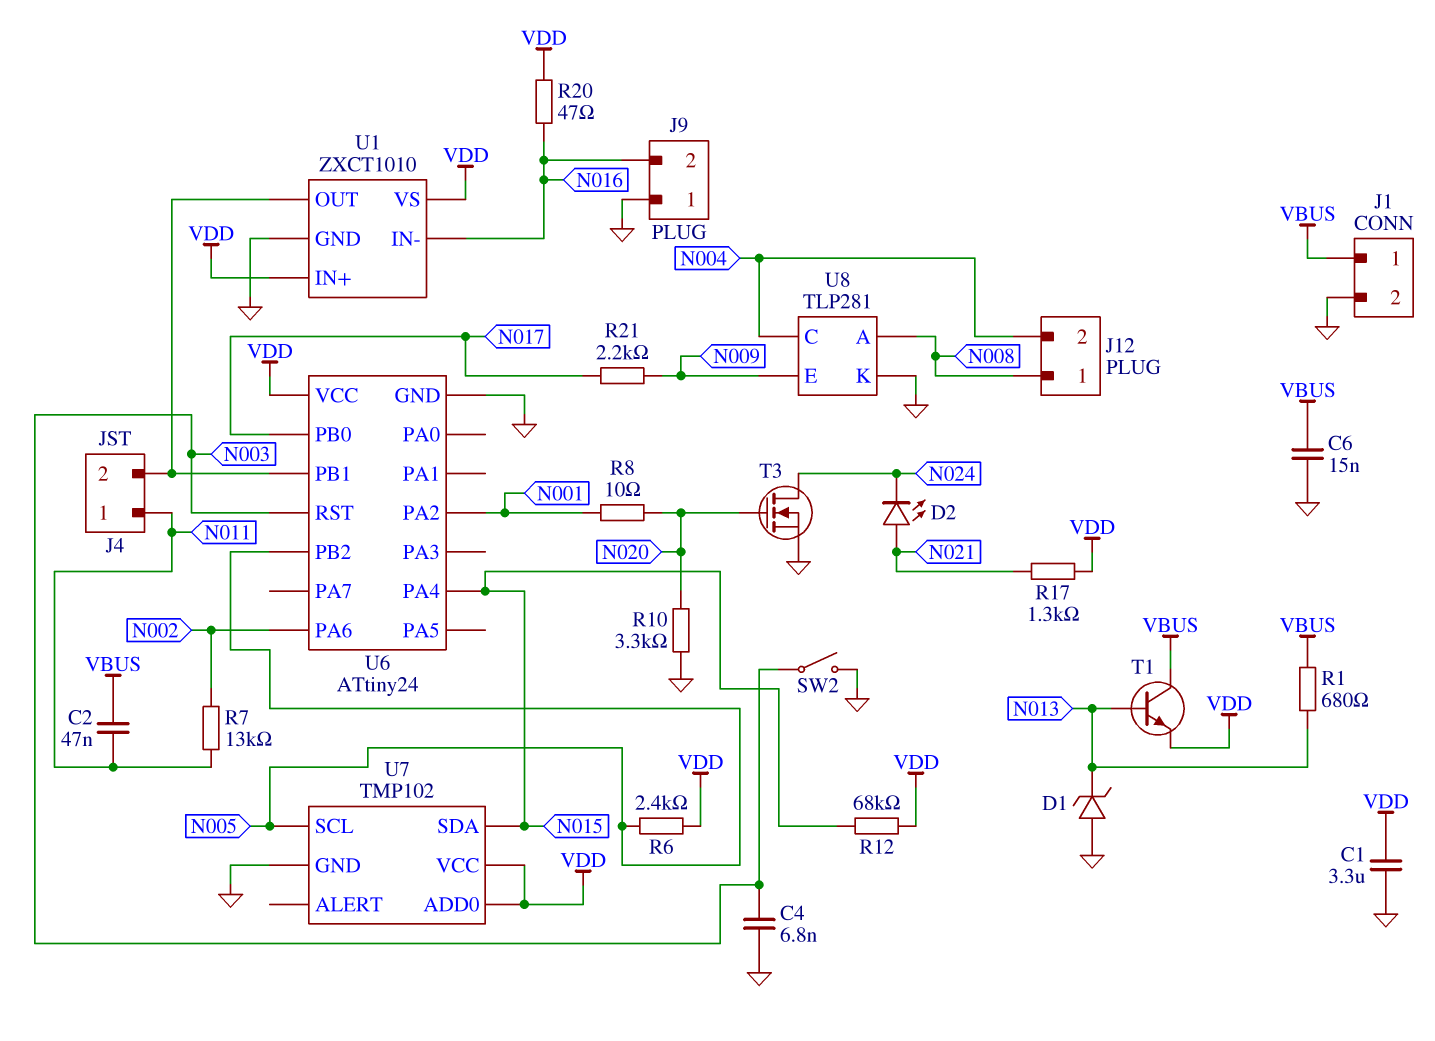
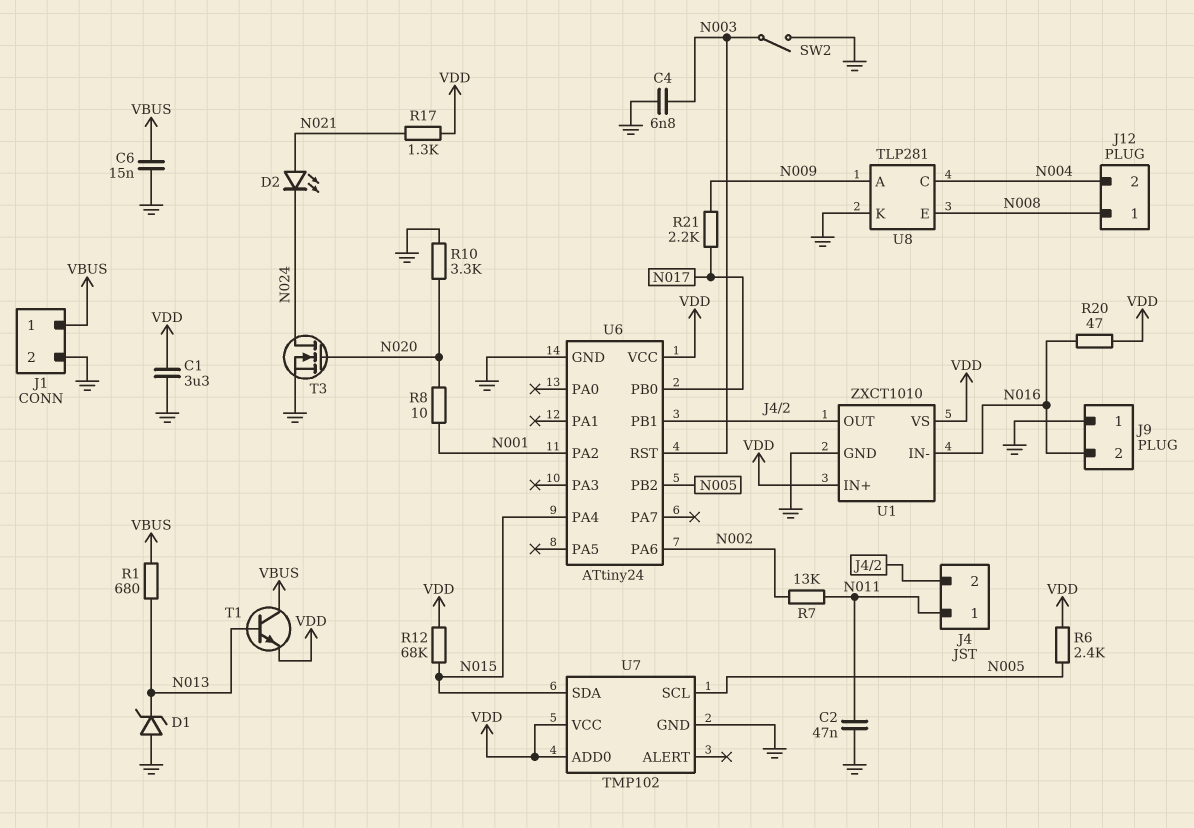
C2: 47nF (N011, VBUS) -> 47nF (GND, N011)
U8 pin A: N008 -> N009
U8 pin E: N009 -> N008

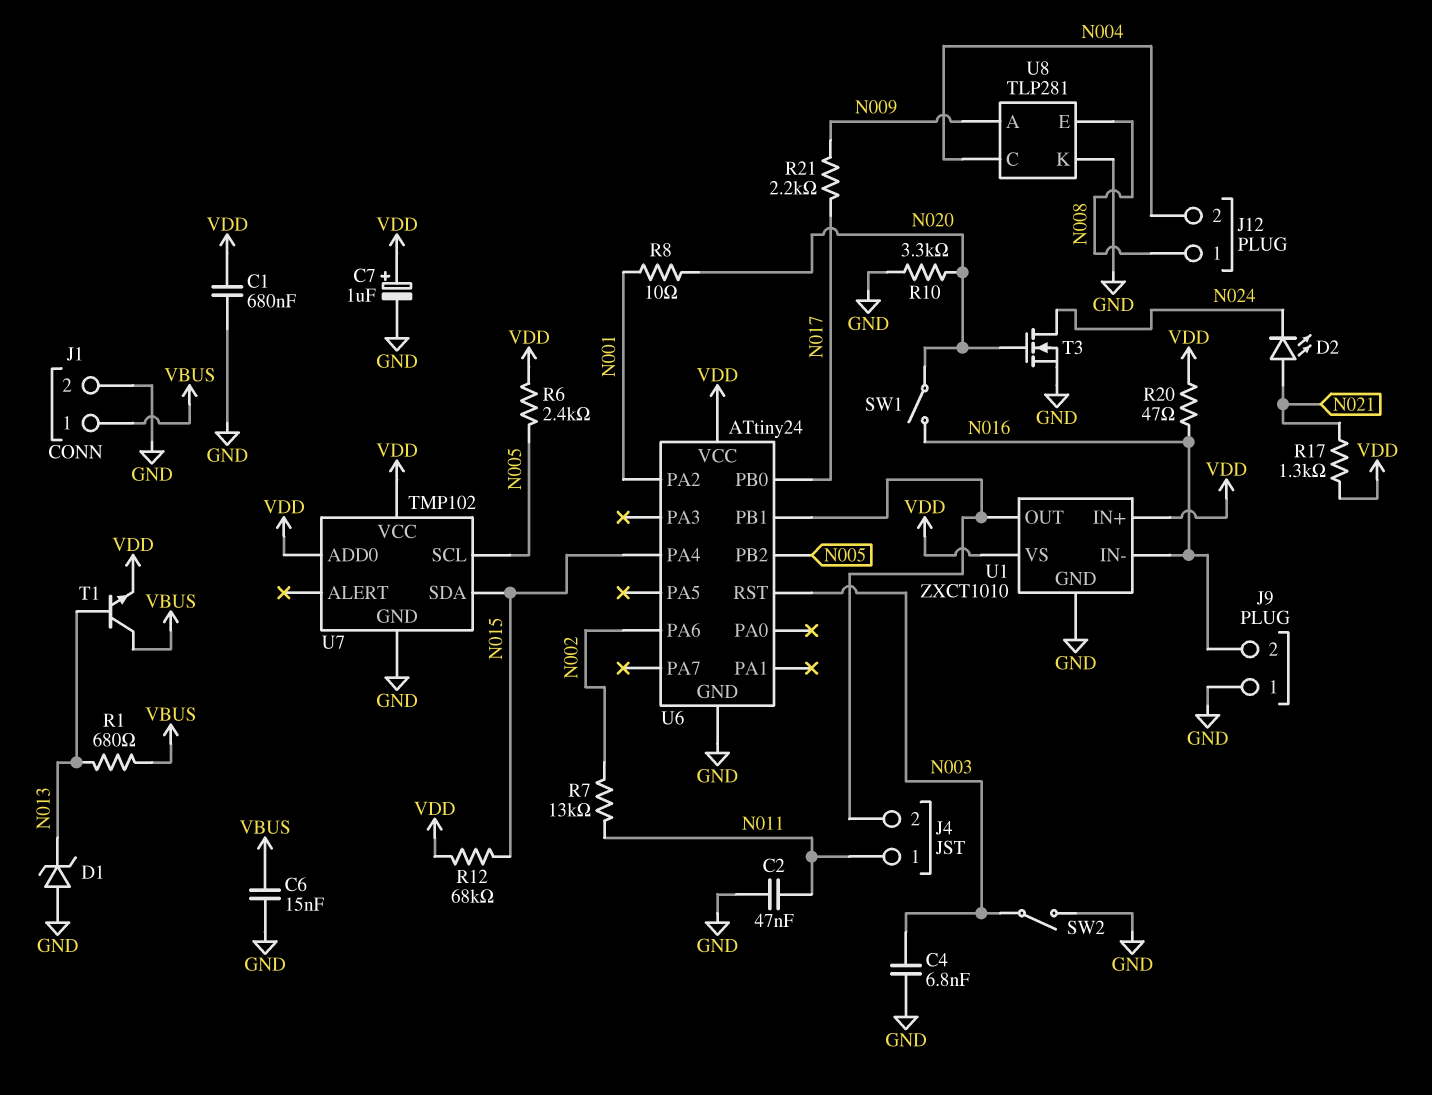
C1: 3.3uF (GND, VDD) -> 680nF (GND, VDD)
C7: none -> 1uF (plus VDD, minus GND)
SW1: none -> switch (N016, N020)

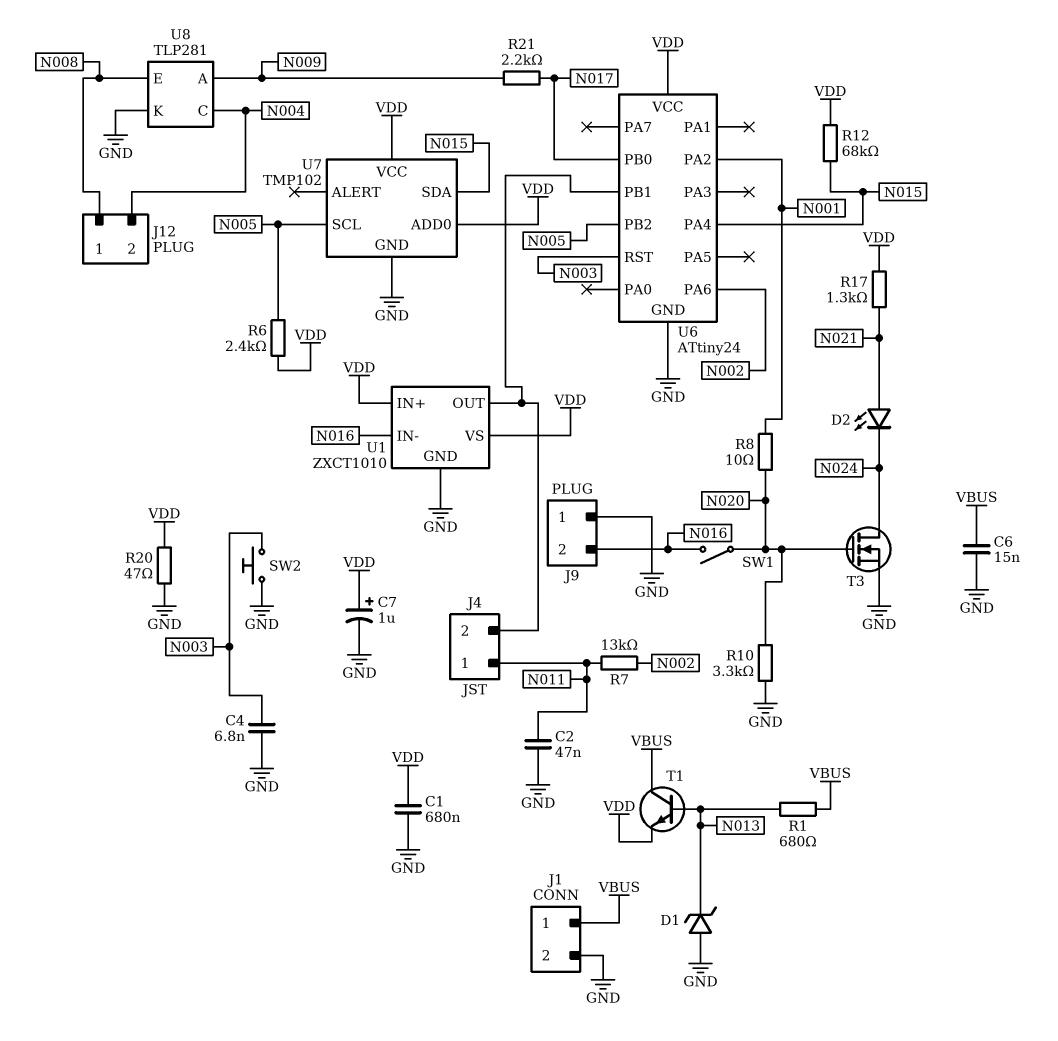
R20: 47 (N016, VDD) -> 47 (GND, VDD)
SW2: switch (GND, N003) -> button (GND, N003)

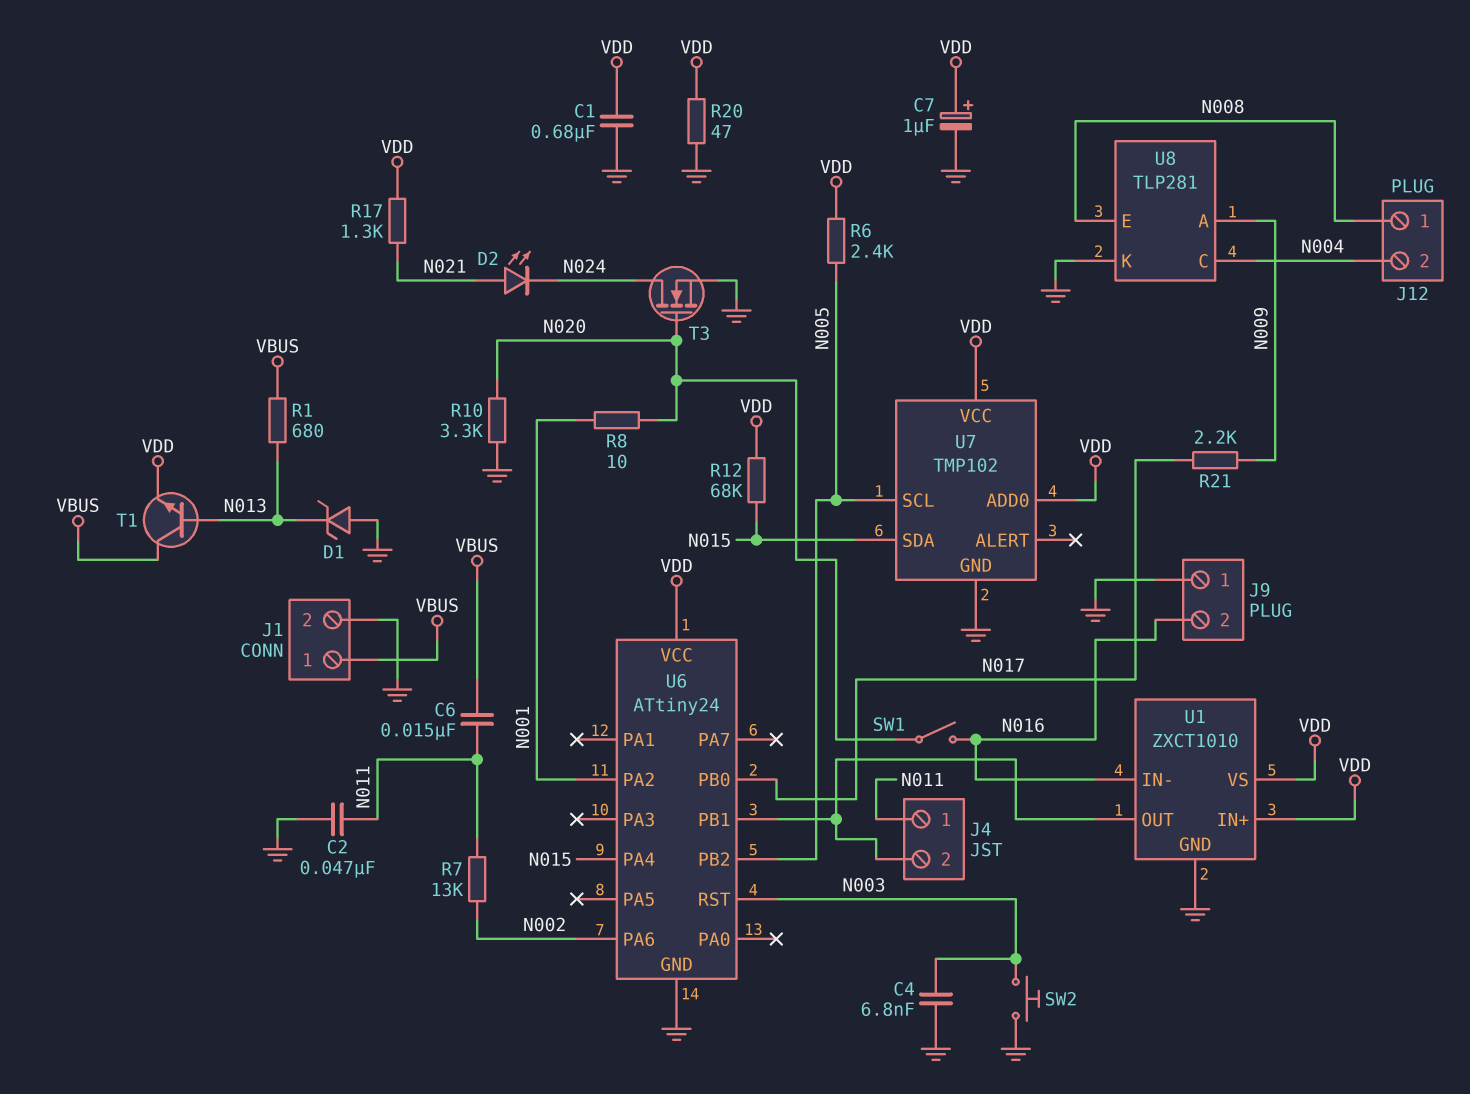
C6: 15nF (GND, VBUS) -> 15nF (N011, VBUS)

